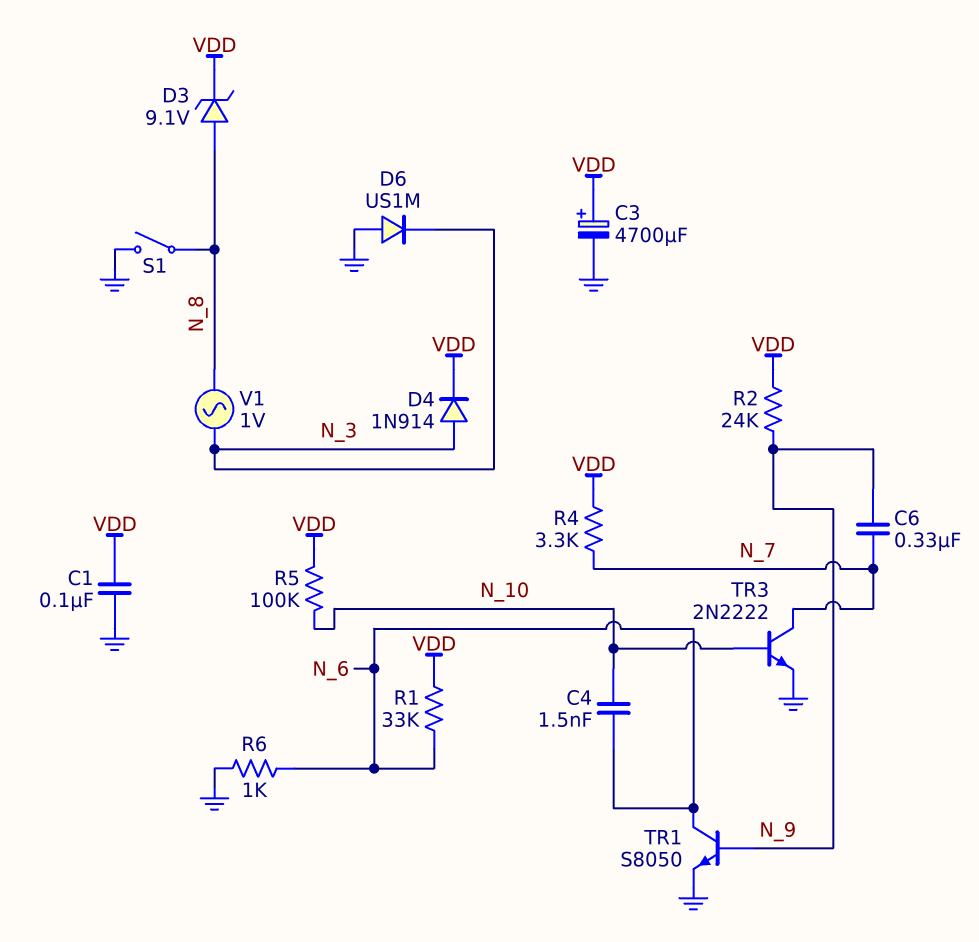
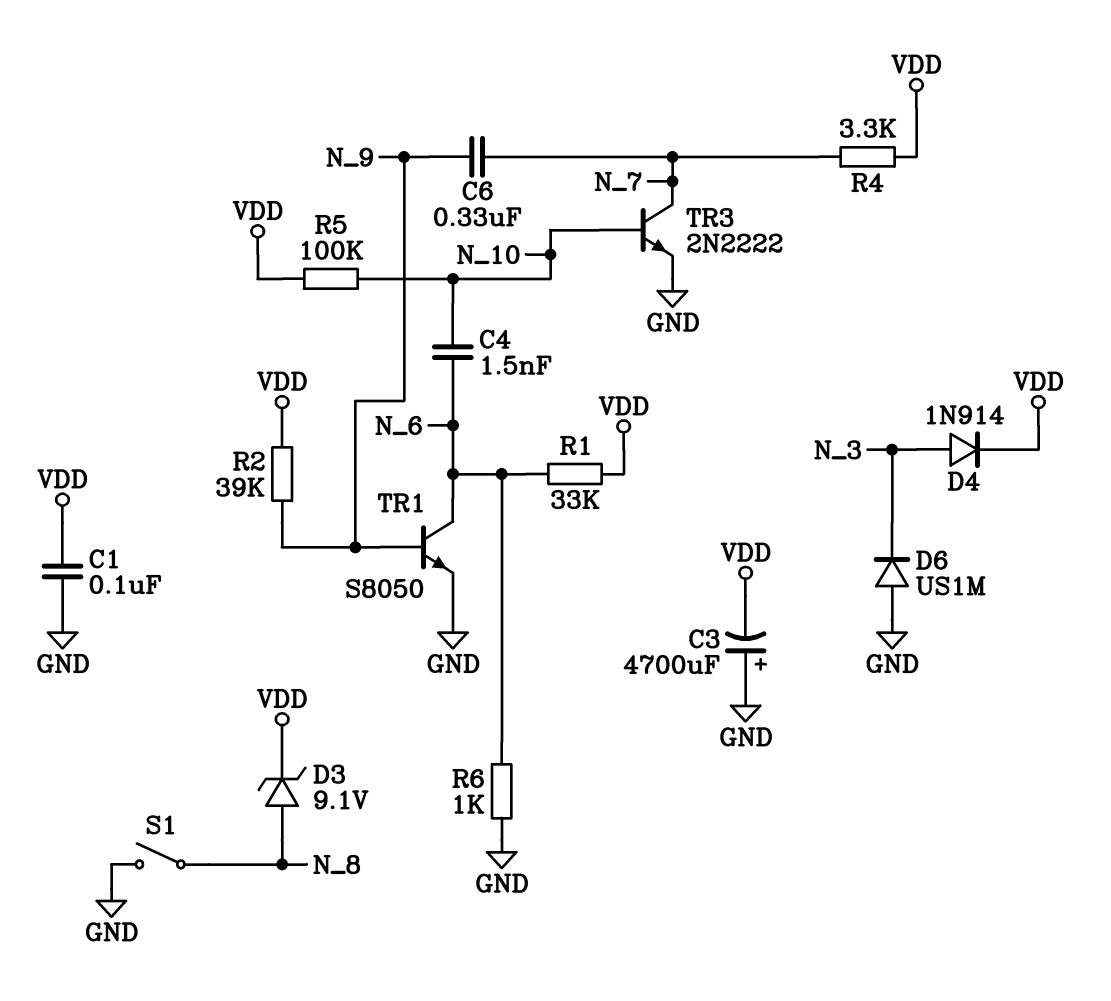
C3: 4700uF (plus VDD, minus GND) -> 4700uF (plus GND, minus VDD)
R2: 24k (N_9, VDD) -> 39k (N_9, VDD)
V1: AC 1V (N_3, N_8) -> none

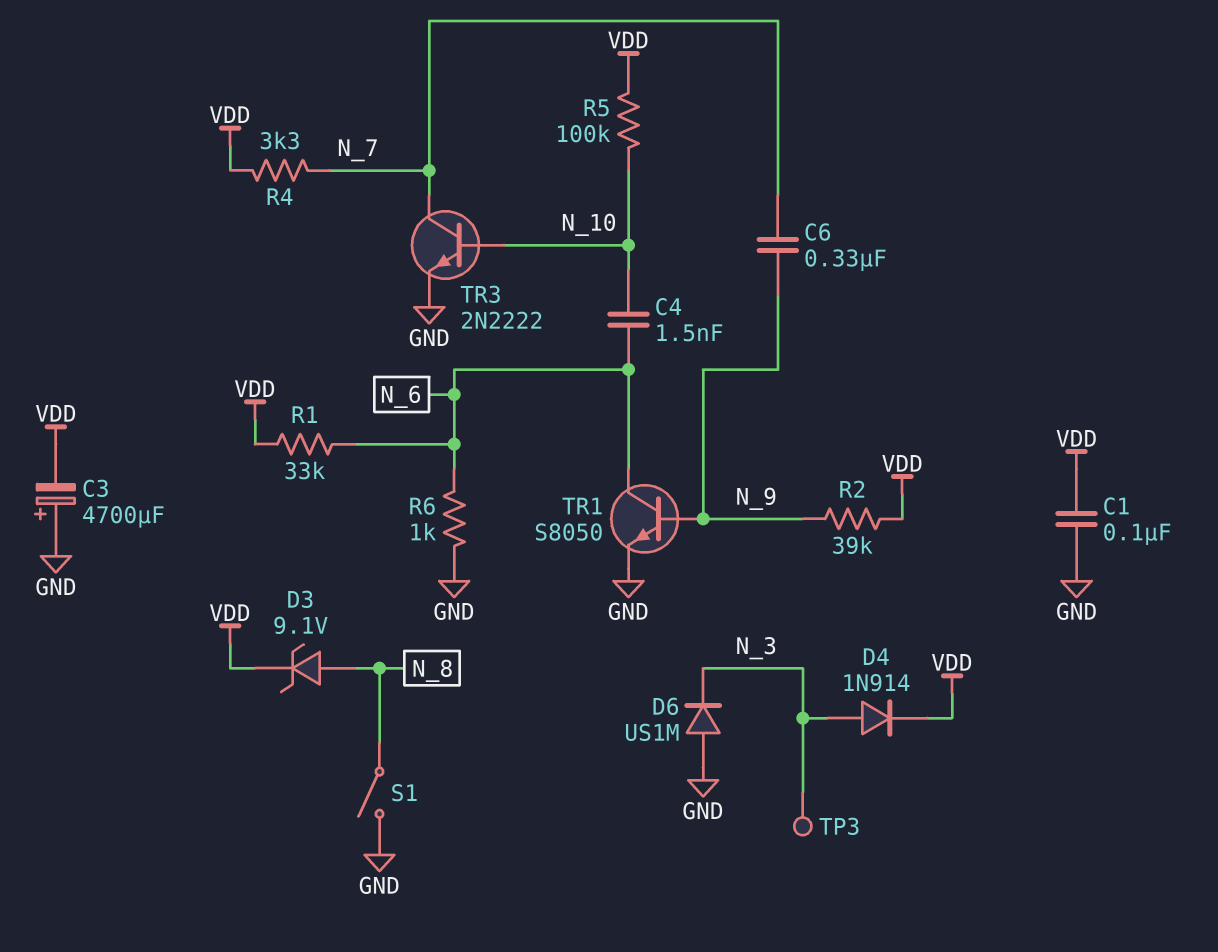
TP3: none -> test point (N_3)

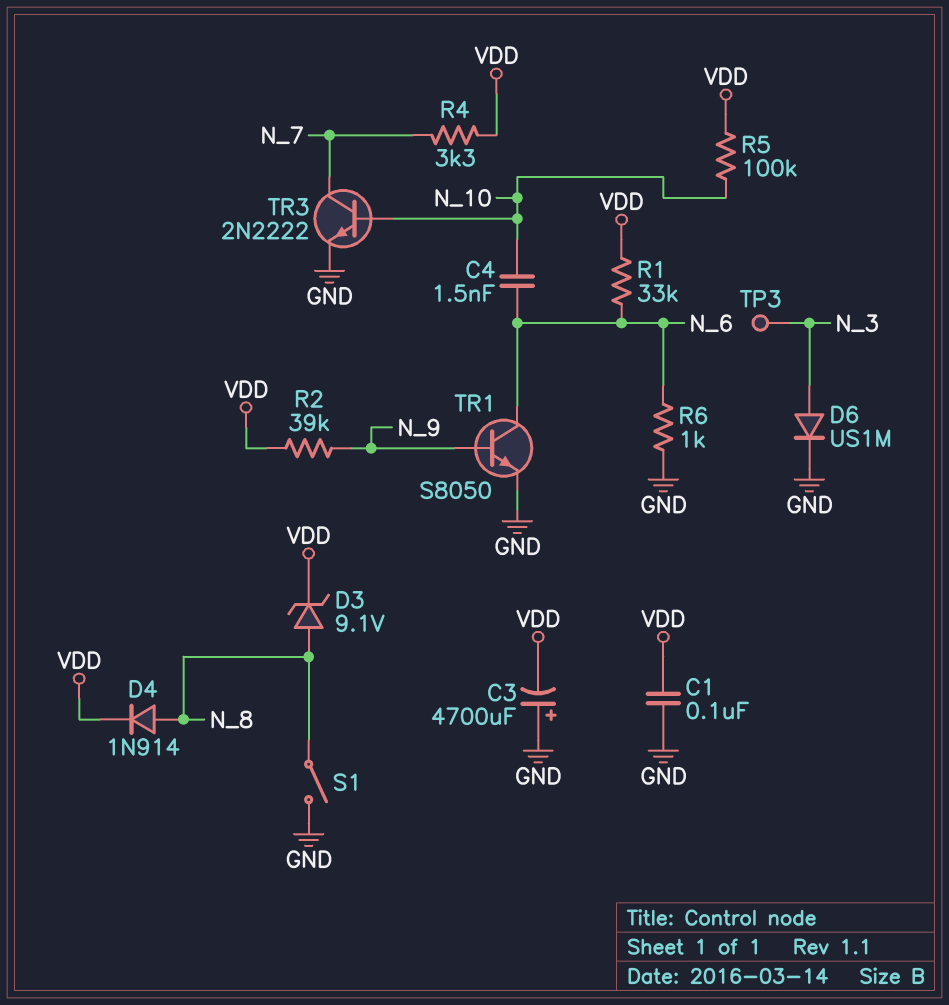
C6: 330nF (N_7, N_9) -> none
D4: diode 1N914 (A N_3, K VDD) -> diode 1N914 (A N_8, K VDD)
D6: diode US1M (A GND, K N_3) -> diode US1M (A N_3, K GND)

